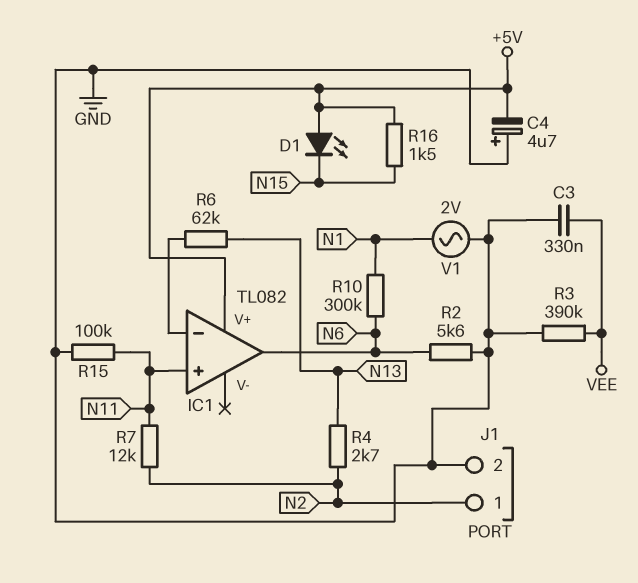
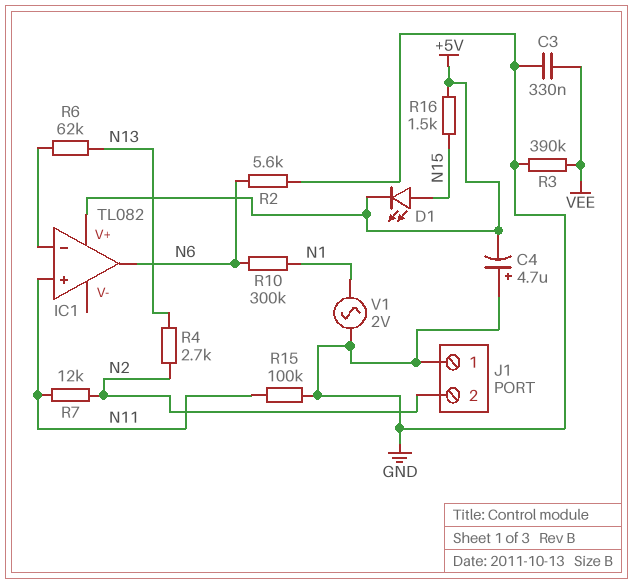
D1: LED (A +5V, K N15) -> LED (A N15, K +5V)
J1 pin 1: N2 -> GND
J1 pin 2: GND -> N2

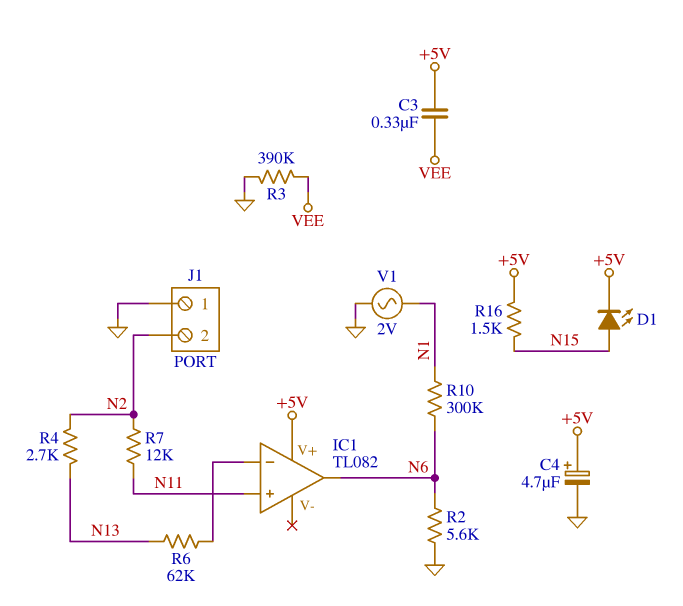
C3: 330nF (GND, VEE) -> 330nF (+5V, VEE)
C4: 4.7uF (plus GND, minus +5V) -> 4.7uF (plus +5V, minus GND)
R15: 100k (GND, N11) -> none

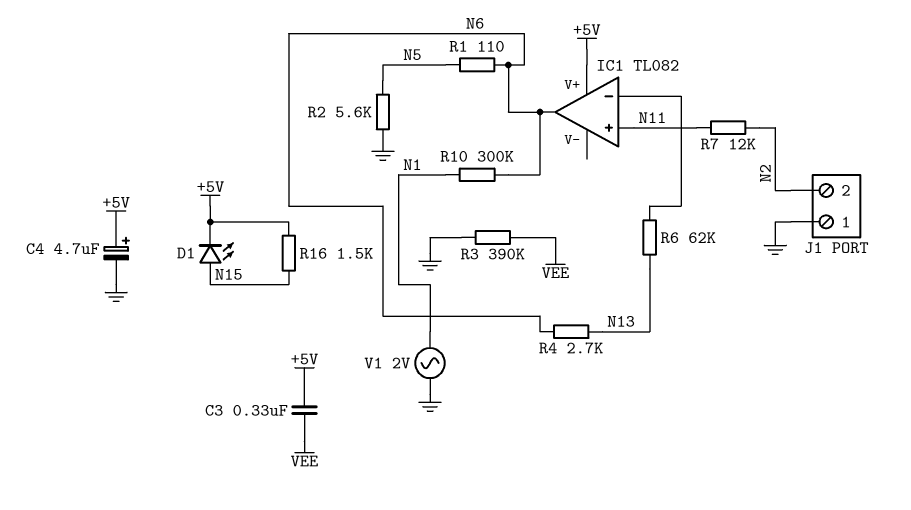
R1: none -> 110 (N5, N6)
R2: 5.6k (GND, N6) -> 5.6k (GND, N5)
R4: 2.7k (N2, N13) -> 2.7k (N6, N13)

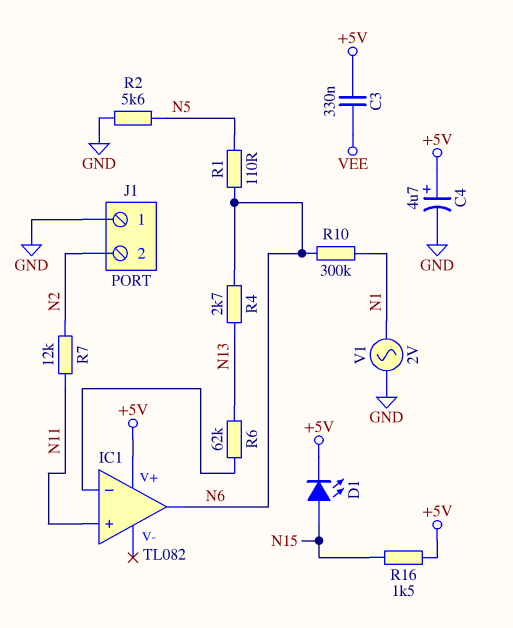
R3: 390k (GND, VEE) -> none

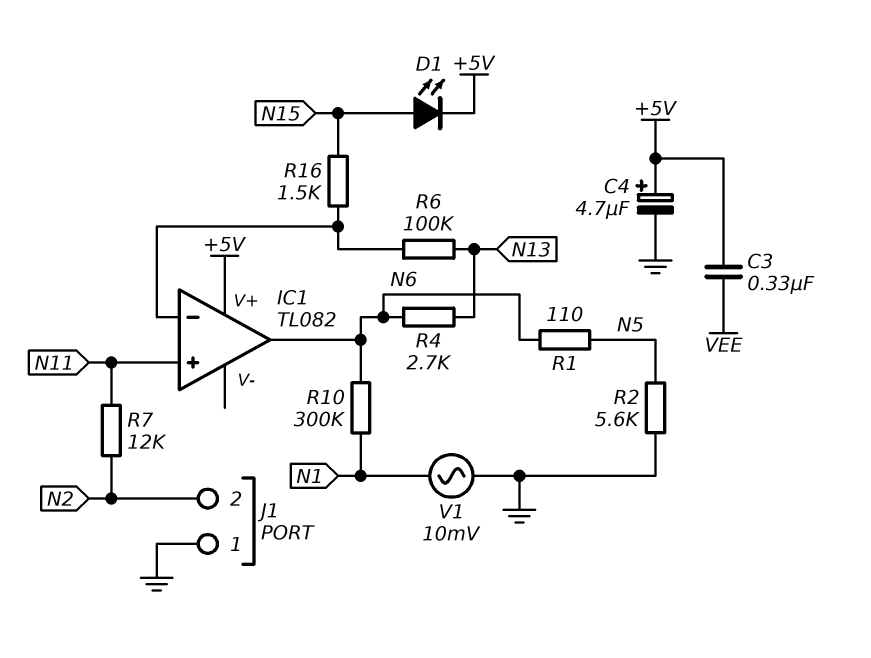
R6: 62k (IC1/in-, N13) -> 100k (IC1/in-, N13)
R16: 1.5k (+5V, N15) -> 1.5k (IC1/in-, N15)
V1: AC 2V (GND, N1) -> AC 10mV (GND, N1)

